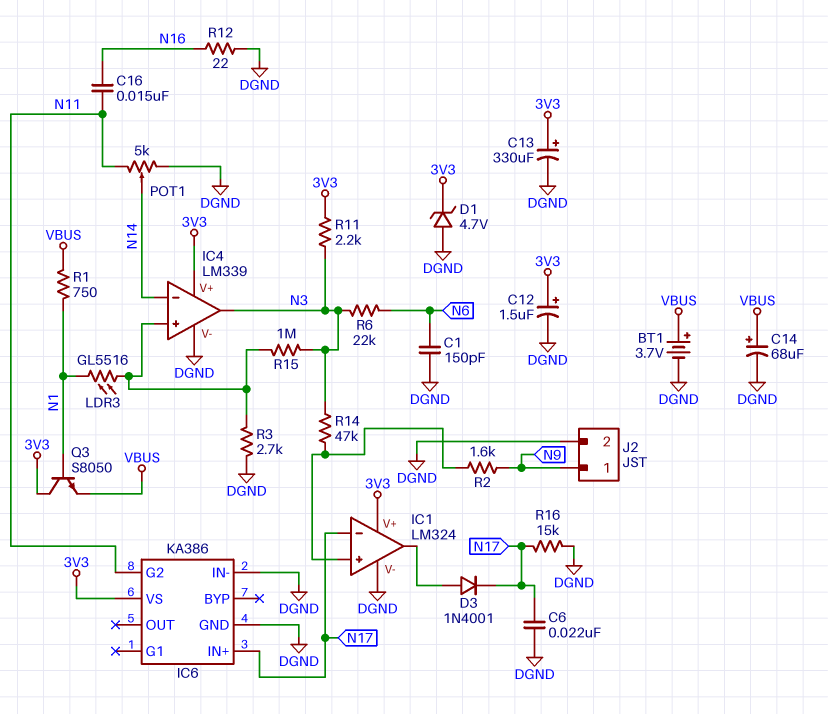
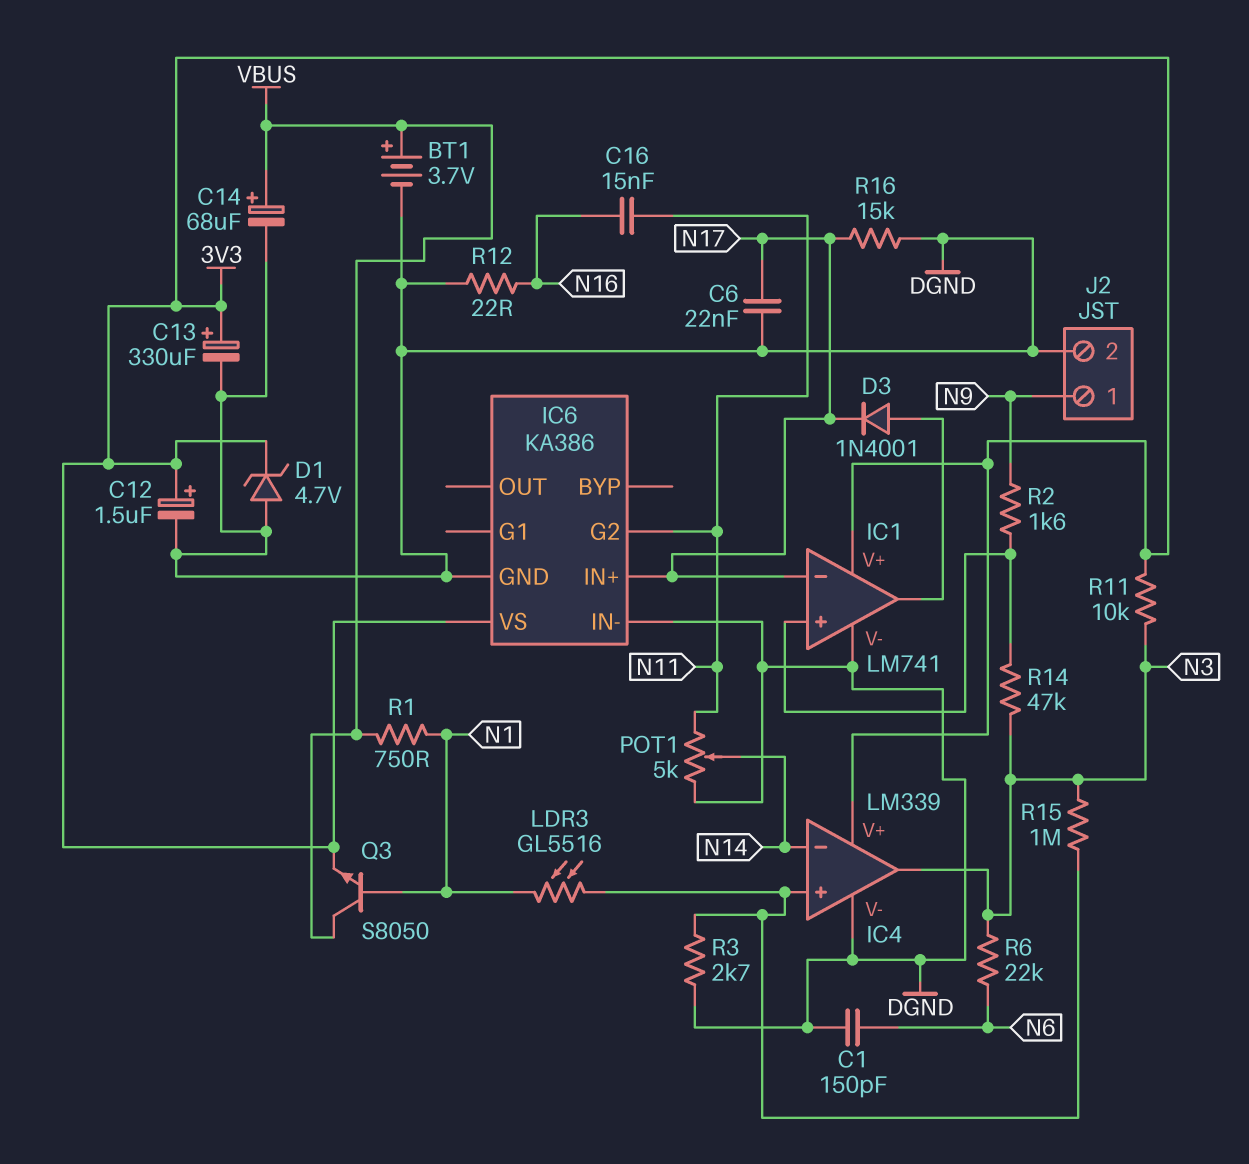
IC1: LM324 -> LM741
Q3: NPN S8050 (B N1, C 3V3, E VBUS) -> NPN S8050 (B N1, C VBUS, E 3V3)
R11: 2.2k (3V3, N3) -> 10k (3V3, N3)

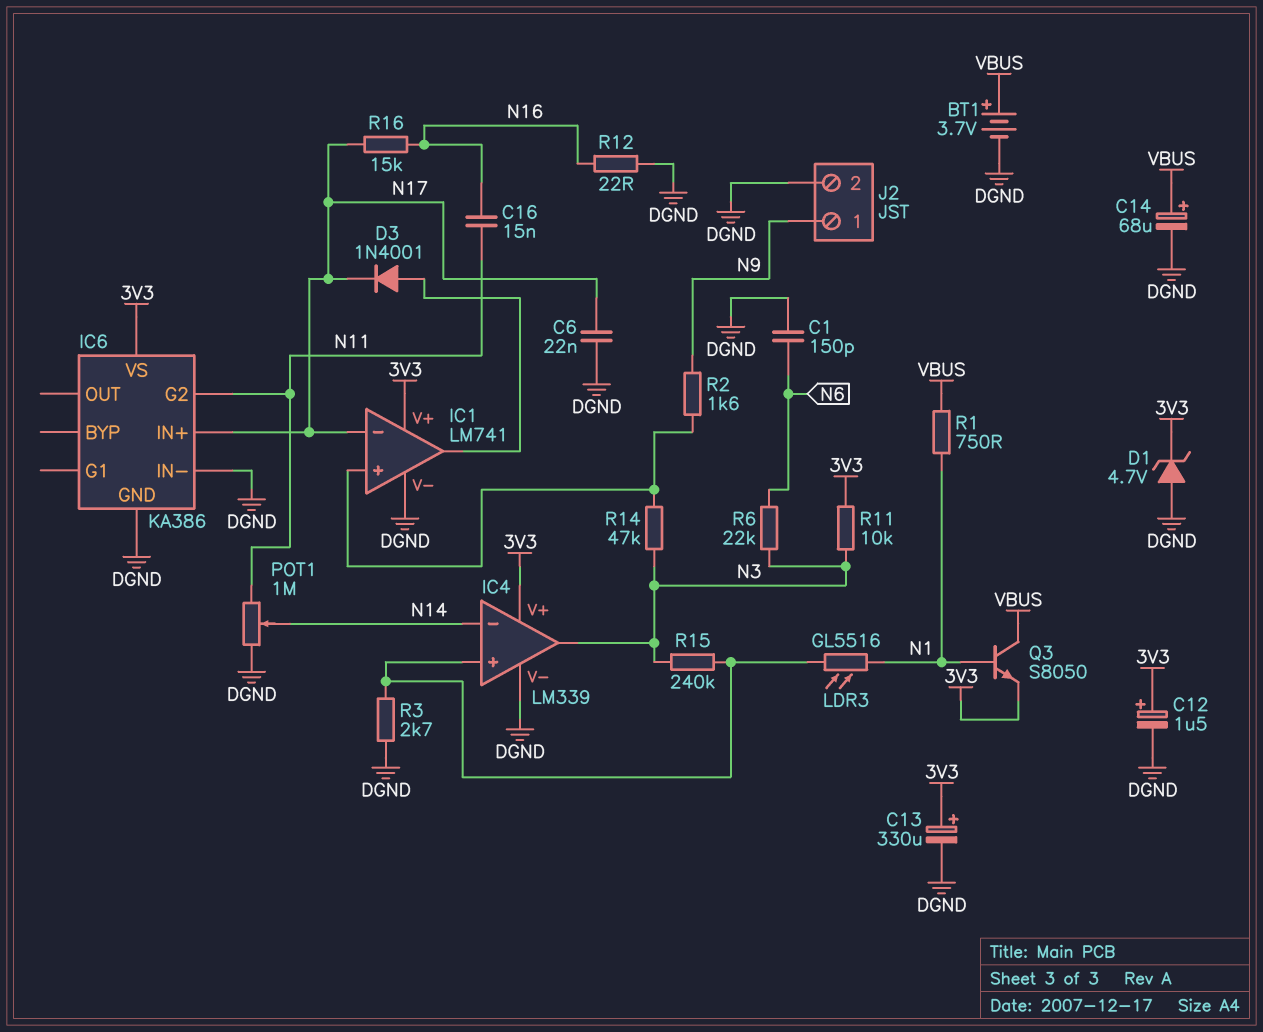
POT1: 5k (DGND, N11, wiper N14) -> 1M (DGND, N11, wiper N14)
R15: 1M (IC4/in+, N3) -> 240k (IC4/in+, N3)
R16: 15k (DGND, N17) -> 15k (N16, N17)

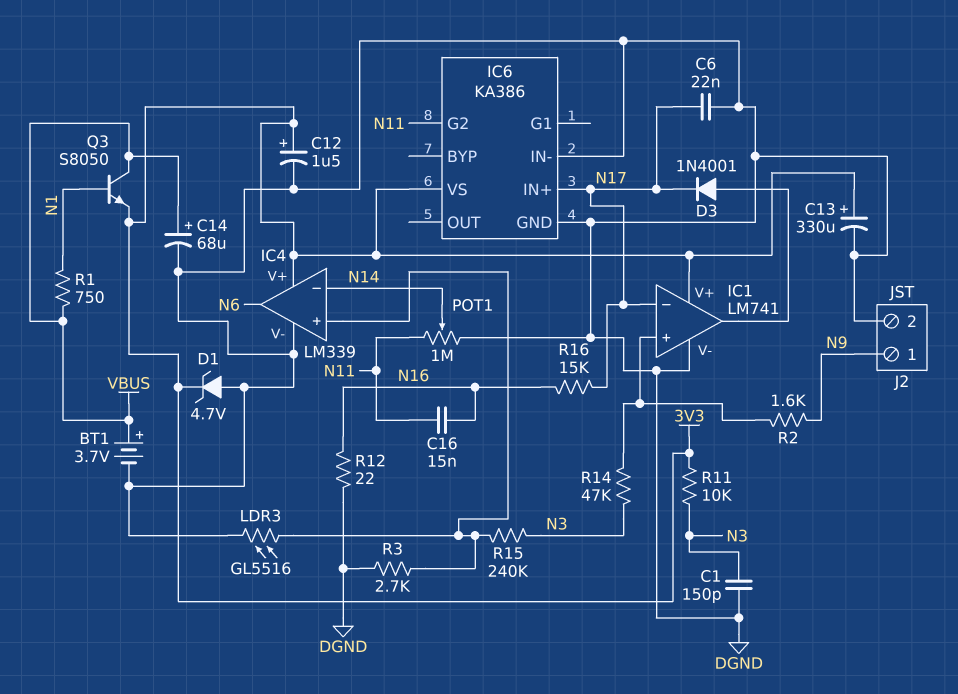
C1: 150pF (DGND, N6) -> 150pF (DGND, N3)
IC4 pin out: N3 -> N6
LDR3: GL5516 (IC4/in+, N1) -> GL5516 (DGND, IC4/in+)
R6: 22k (N3, N6) -> none

